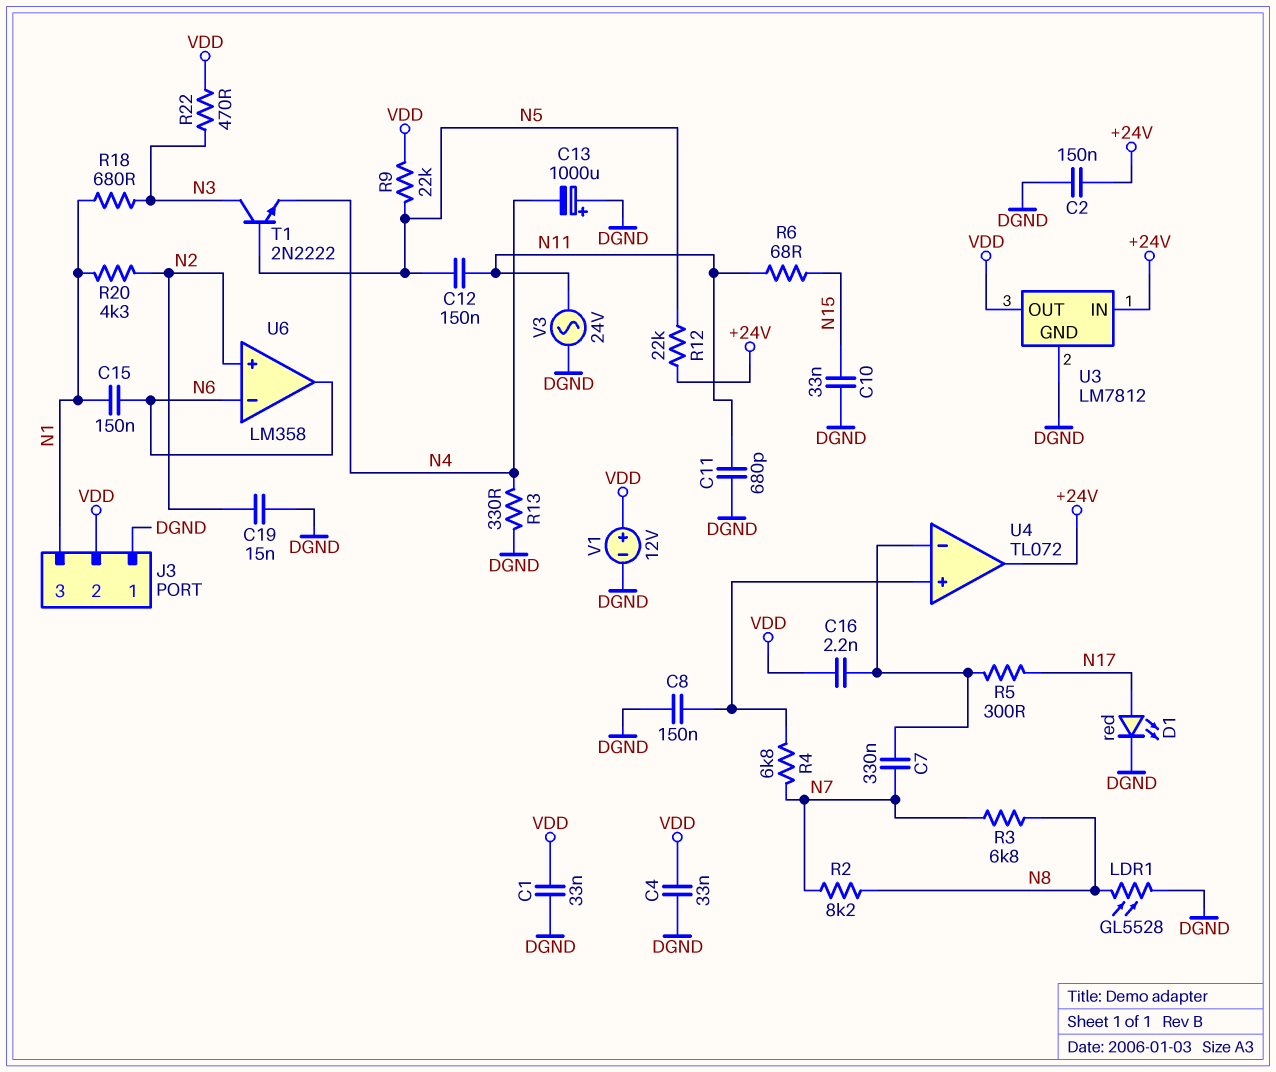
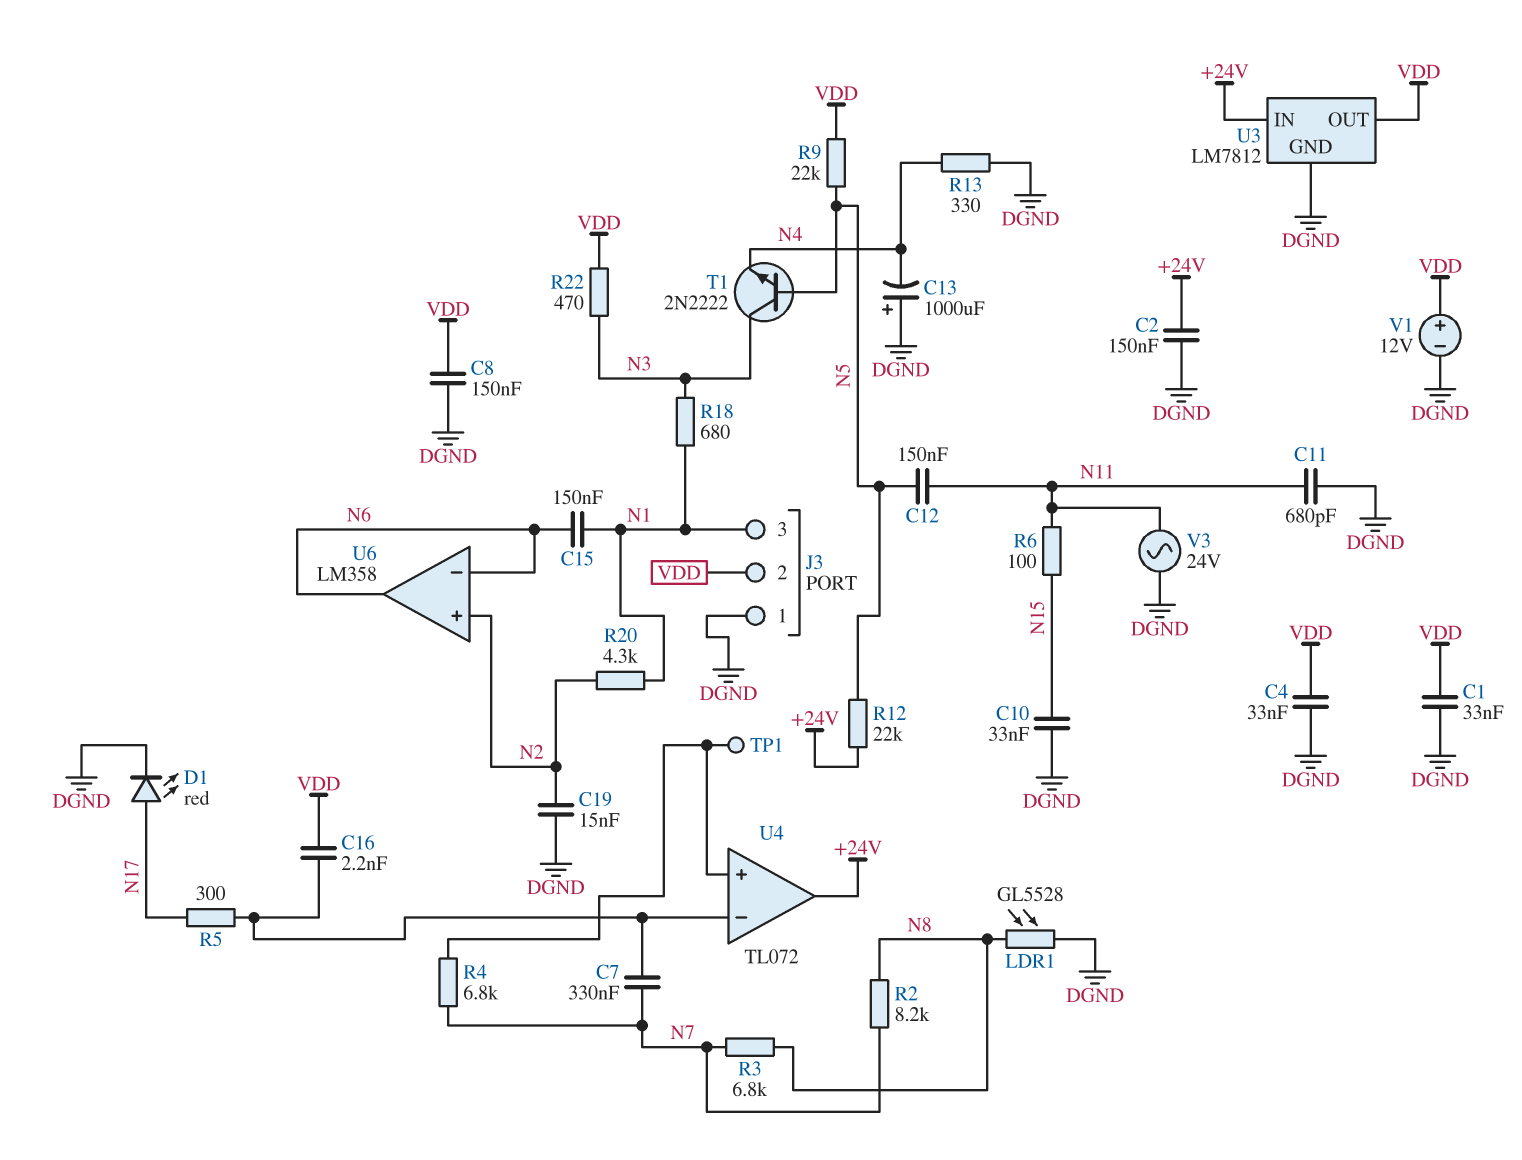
C8: 150nF (DGND, U4/in+) -> 150nF (DGND, VDD)
R6: 68 (N11, N15) -> 100 (N11, N15)
TP1: none -> test point (U4/in+)

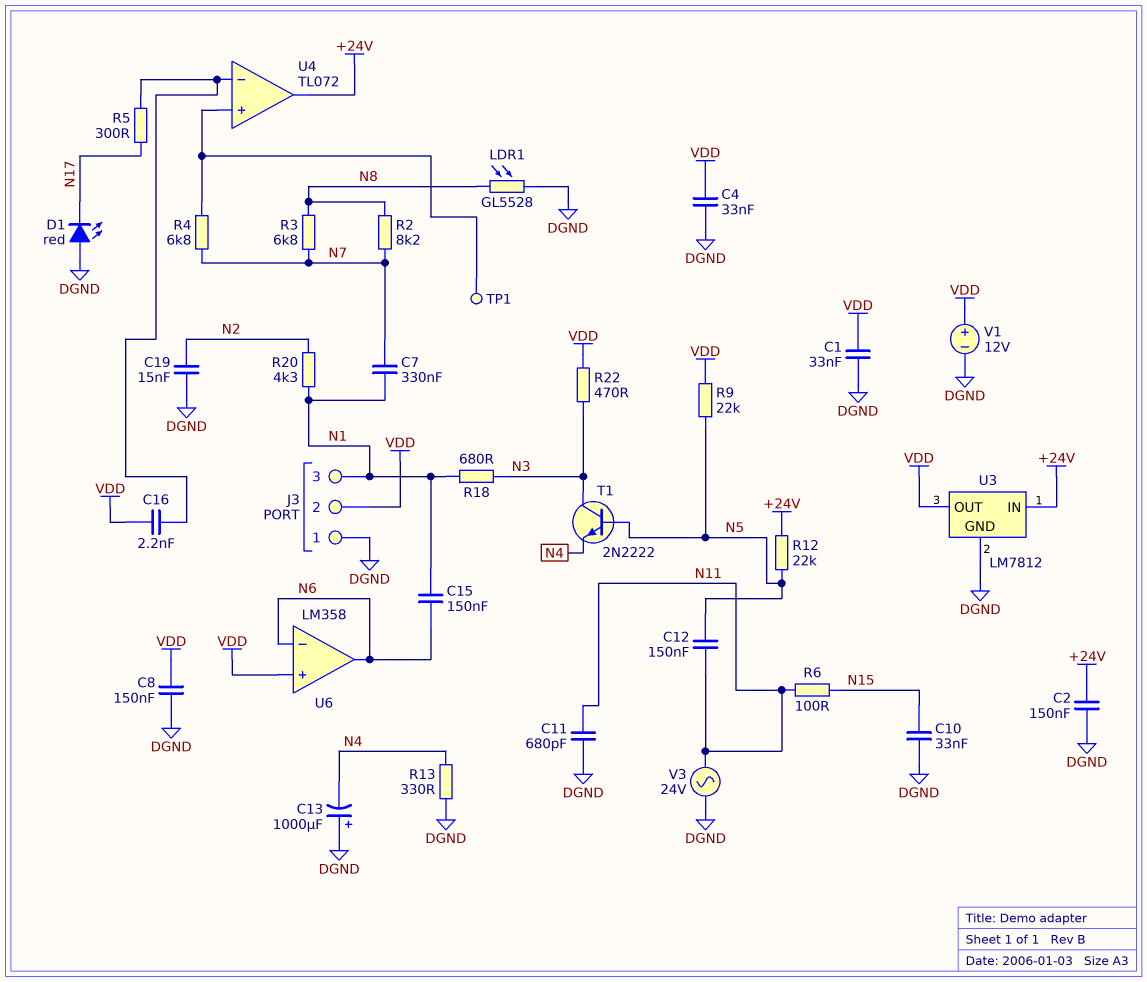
C7: 330nF (N7, U4/in-) -> 330nF (N1, N7)
D1: LED red (A N17, K DGND) -> LED red (A DGND, K N17)
U6 pin in+: N2 -> VDD

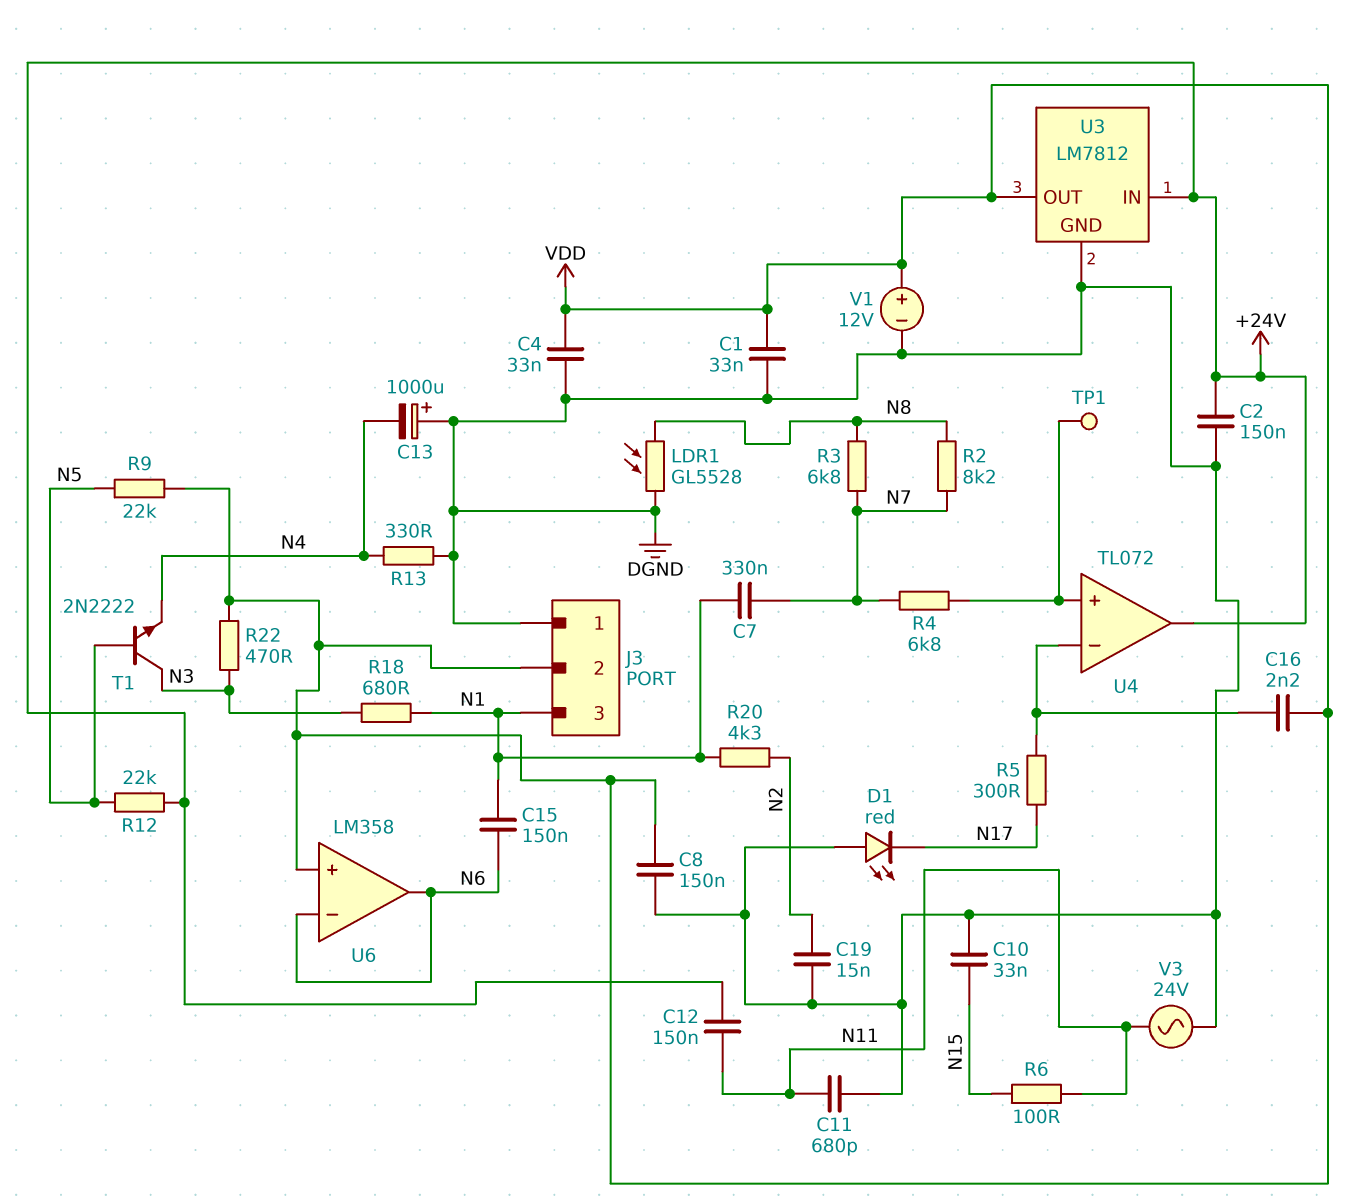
C12: 150nF (N5, N11) -> 150nF (+24V, N11)

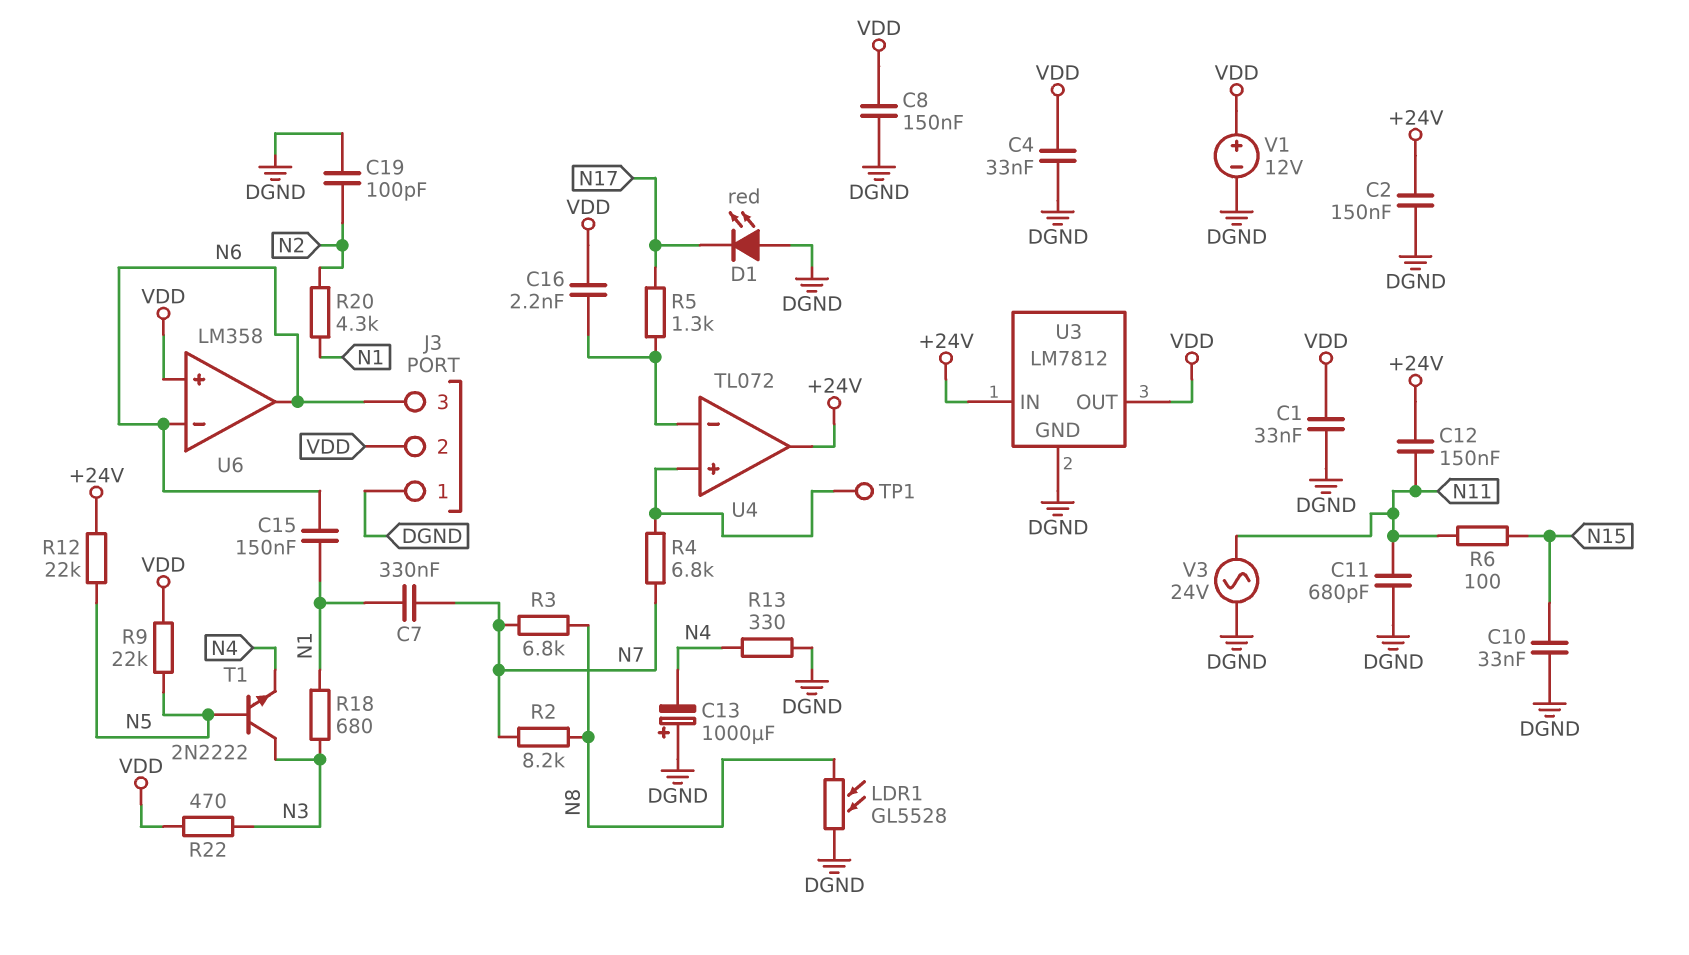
C19: 15nF (DGND, N2) -> 100pF (DGND, N2)
J3 pin 3: N1 -> N6
R5: 300 (N17, U4/in-) -> 1.3k (N17, U4/in-)

